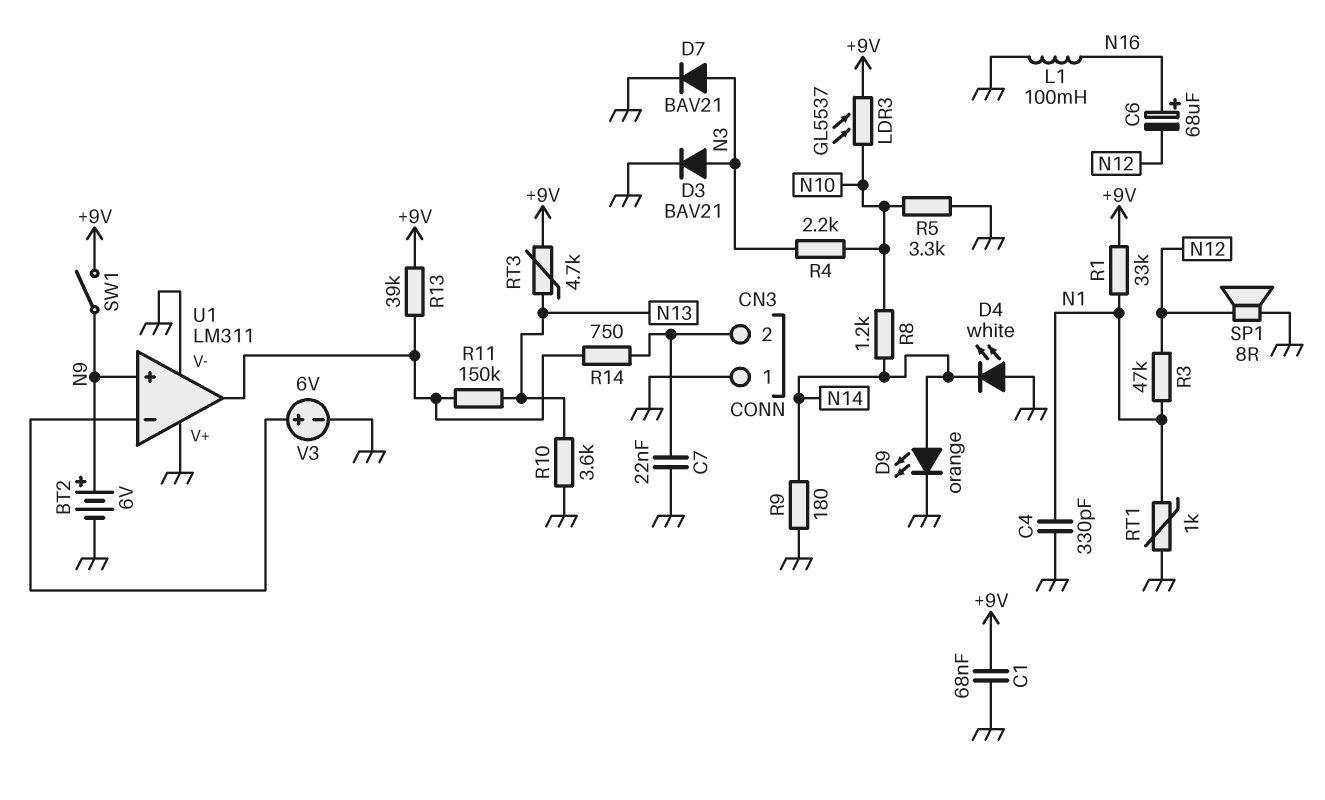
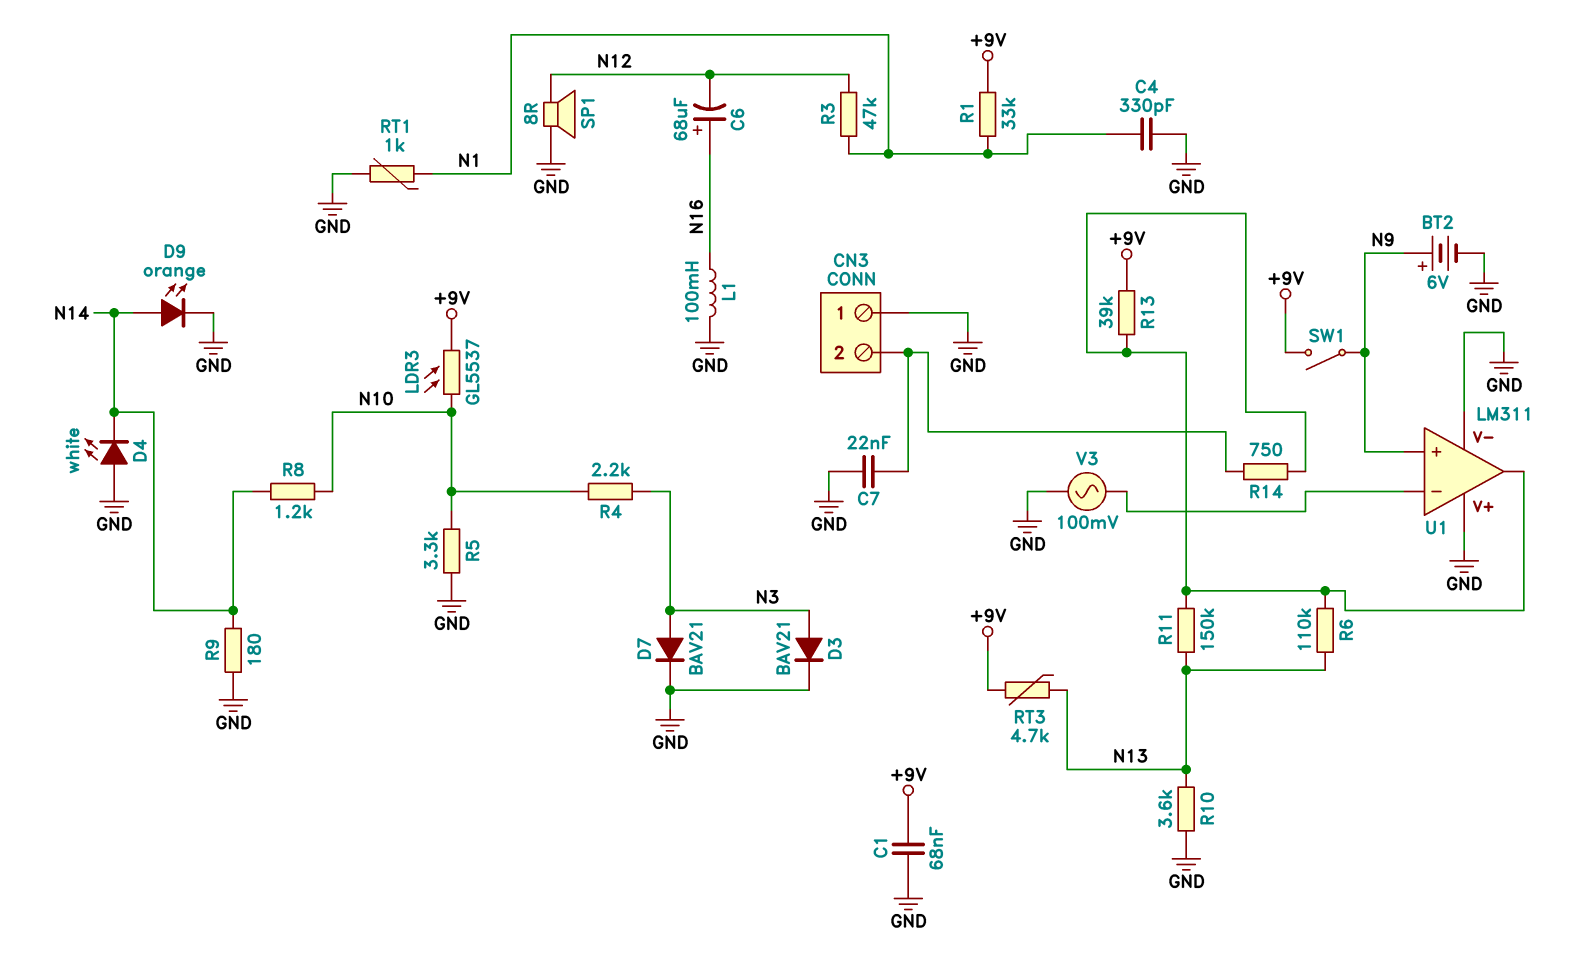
R6: none -> 110k (N13, U1/out)
V3: 6V (plus U1/in-, minus GND) -> AC 100mV (GND, U1/in-)

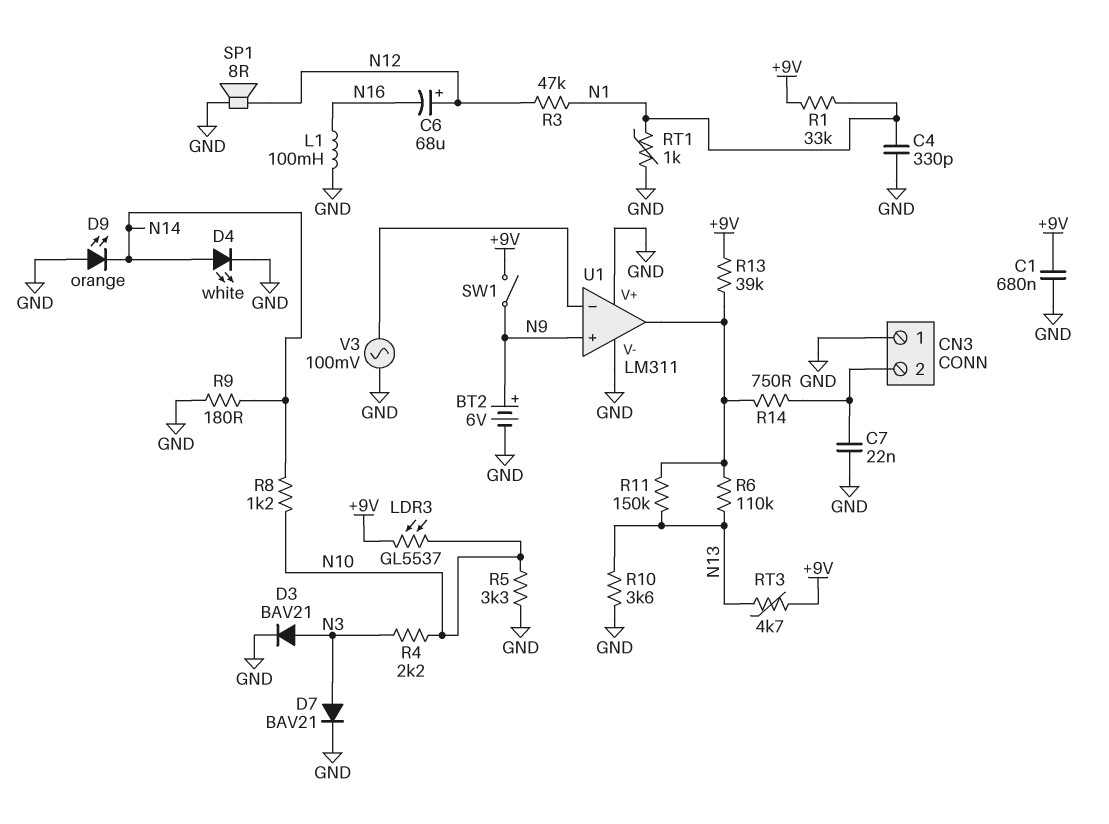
C1: 68nF (+9V, GND) -> 680nF (+9V, GND)
C6: 68uF (plus N16, minus N12) -> 68uF (plus N12, minus N16)
D4: LED white (A GND, K N14) -> LED white (A N14, K GND)
D9: LED orange (A N14, K GND) -> LED orange (A GND, K N14)

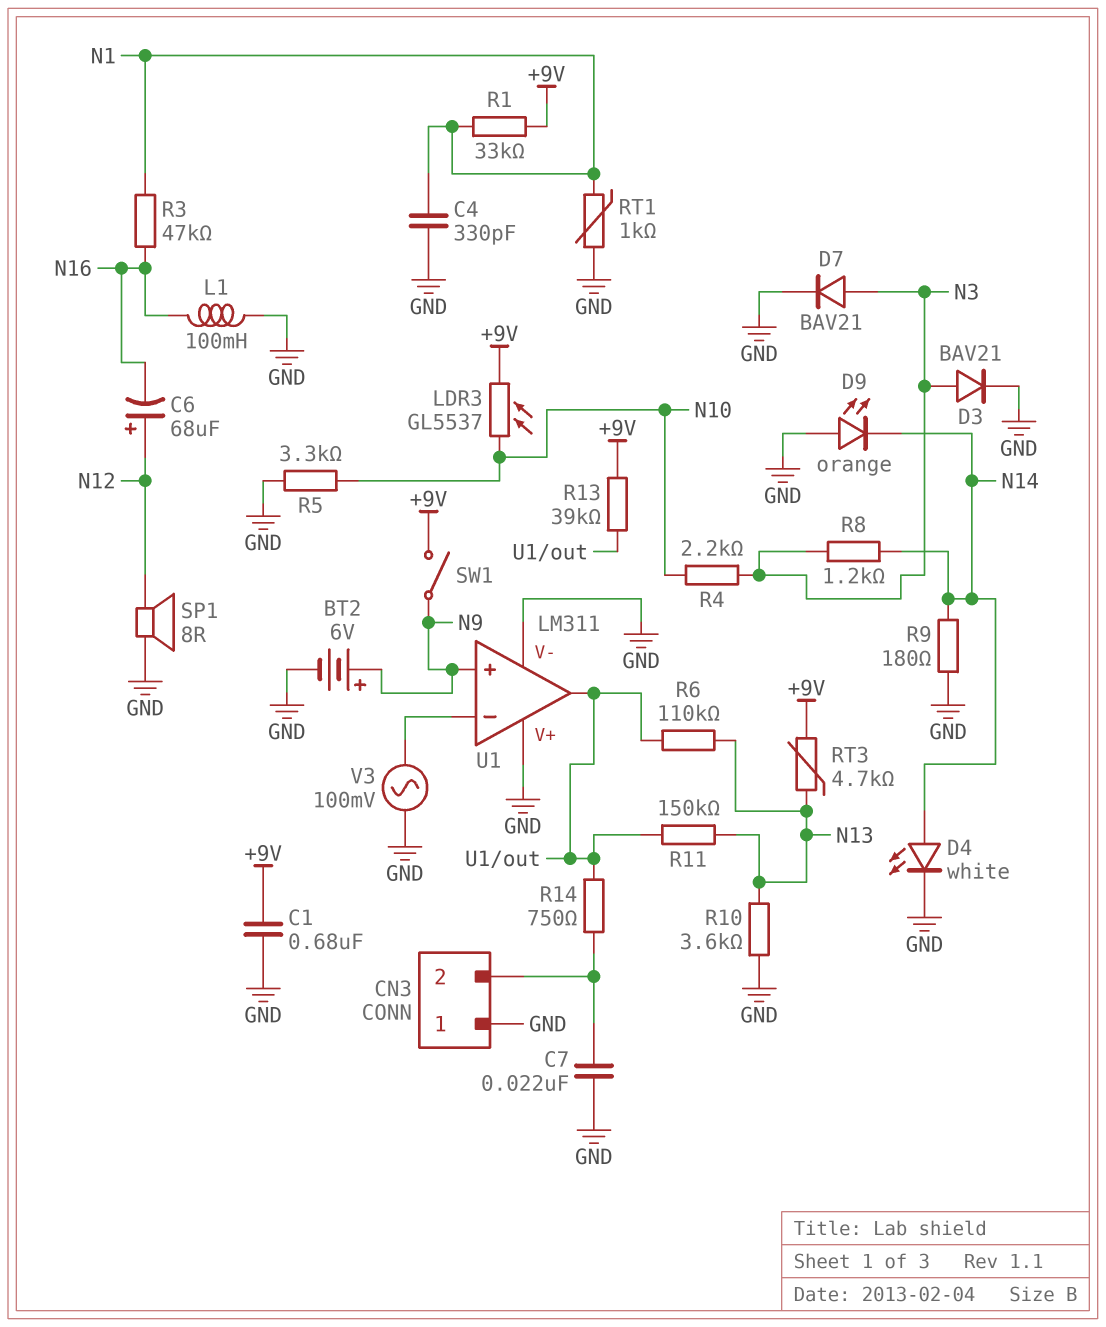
R3: 47k (N1, N12) -> 47k (N1, N16)
R8: 1.2k (N10, N14) -> 1.2k (N3, N14)

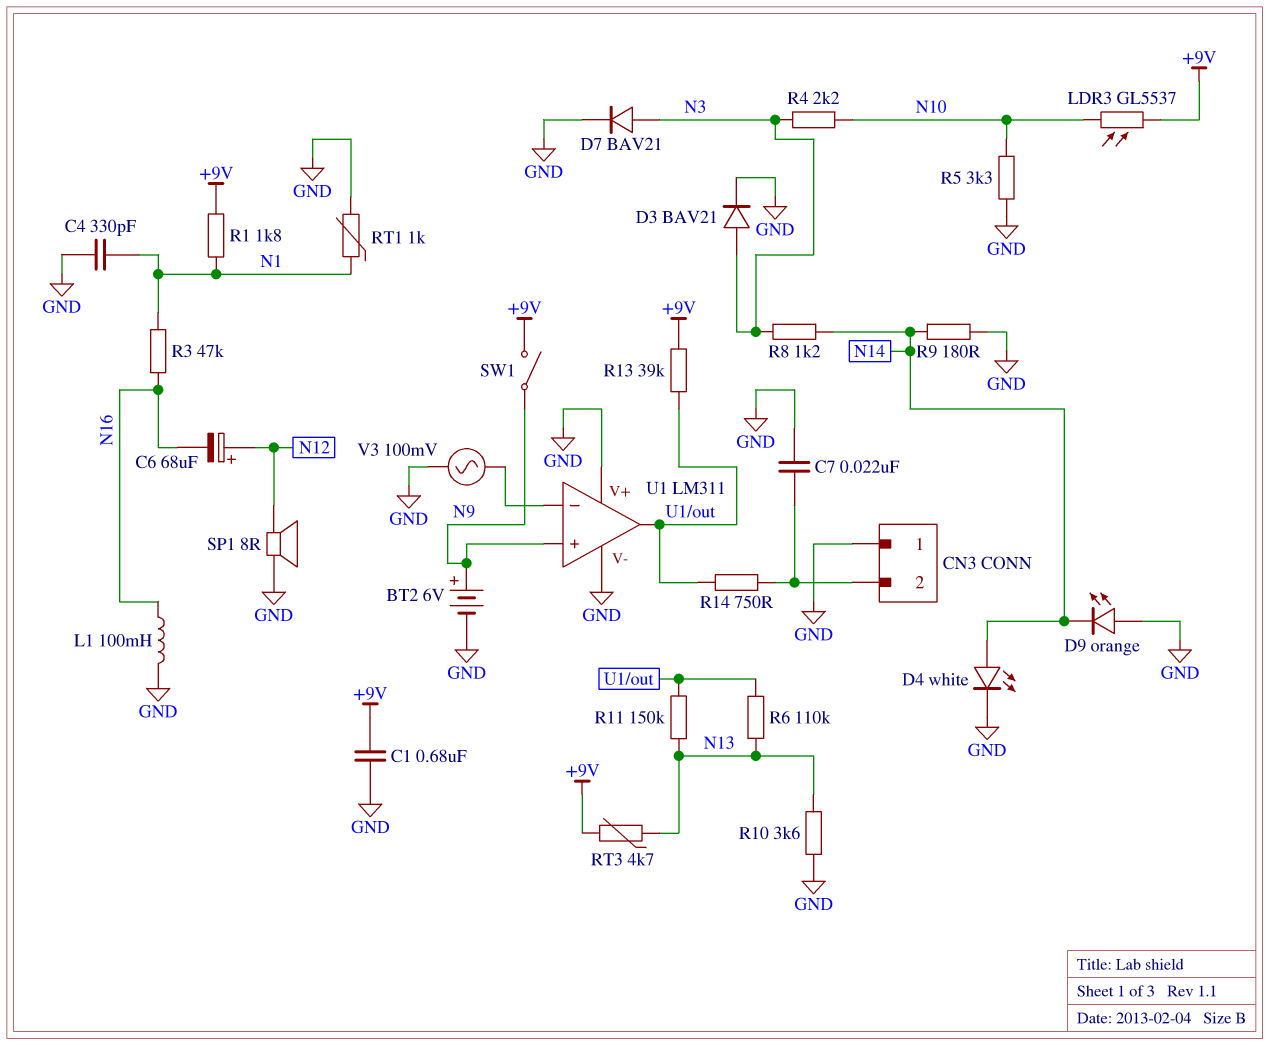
R1: 33k (+9V, N1) -> 1.8k (+9V, N1)

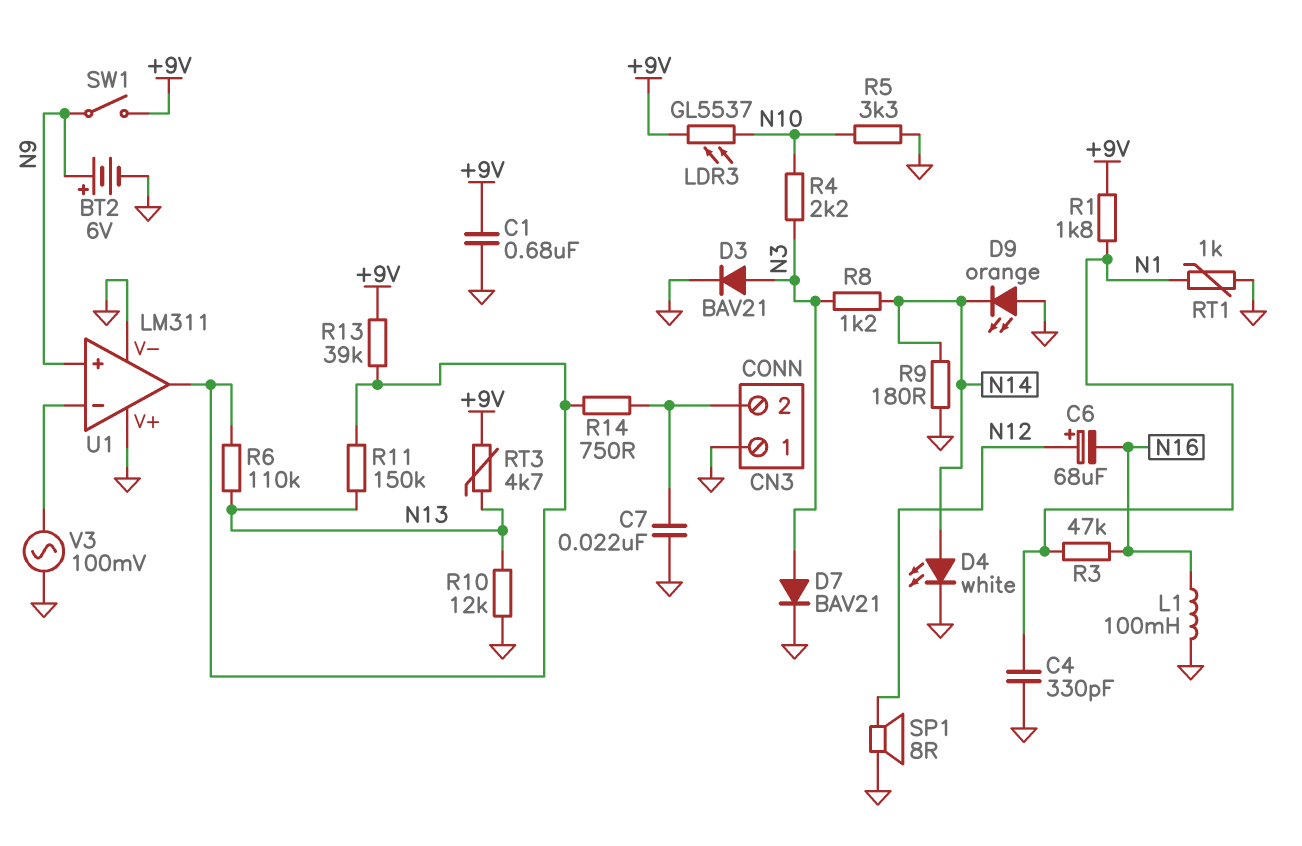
R10: 3.6k (GND, N13) -> 12k (GND, N13)

